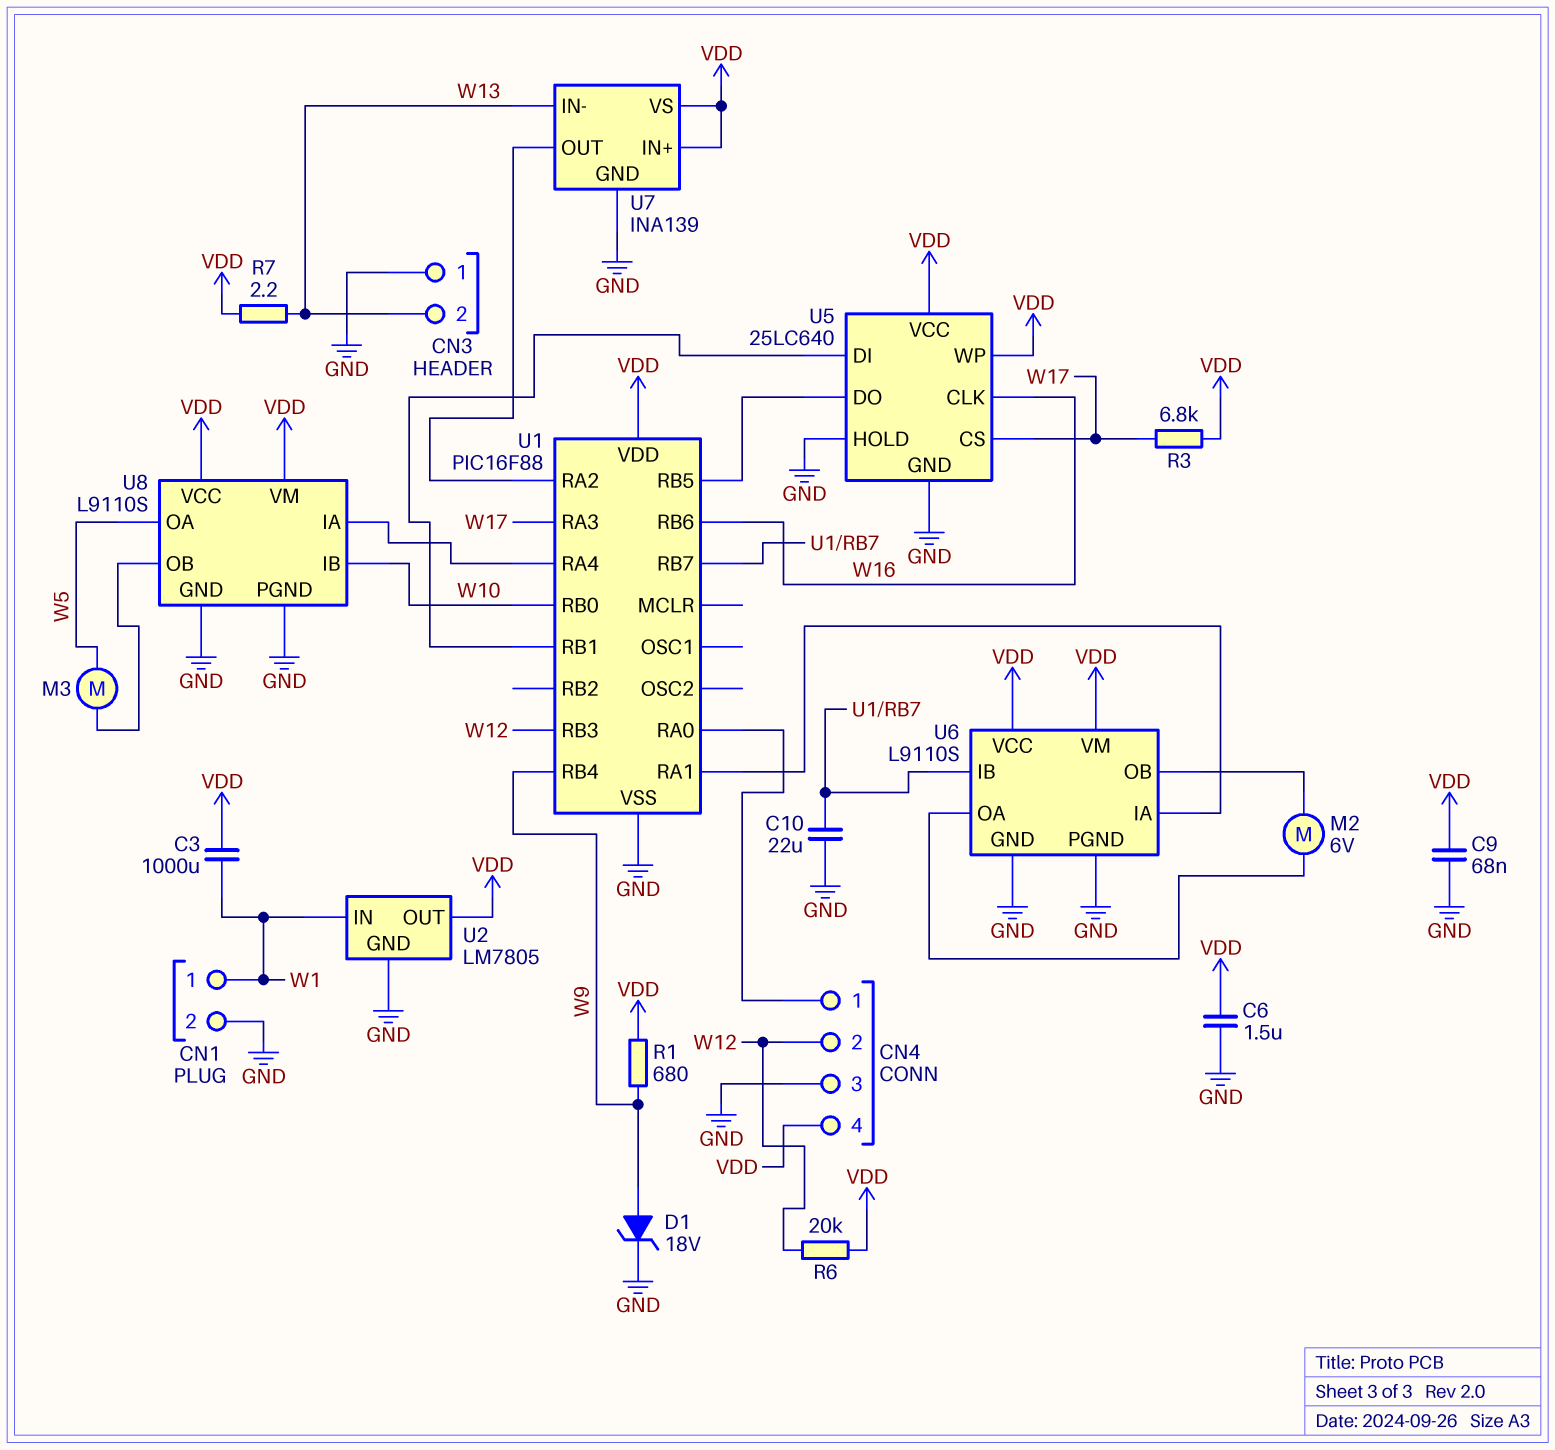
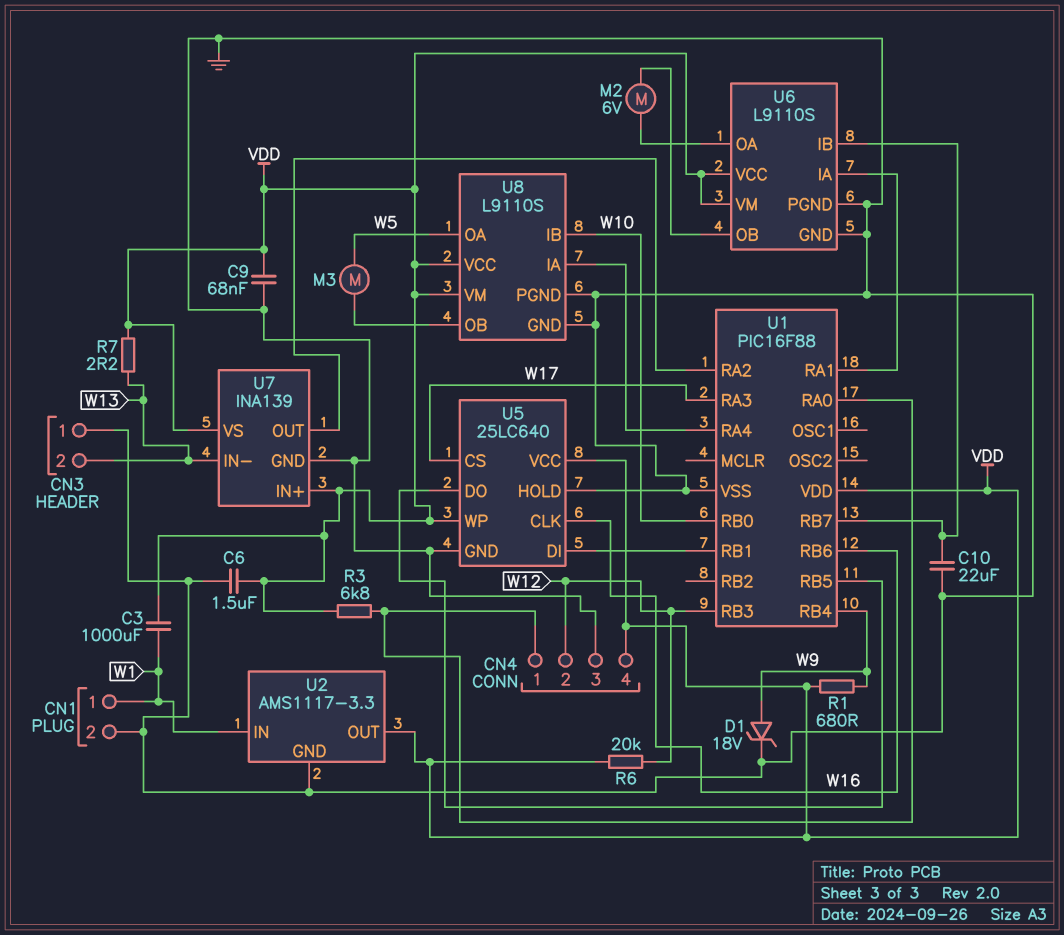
R3: 6.8k (VDD, W17) -> 6.8k (CN4/1, VDD)
U2: LM7805 -> AMS1117-3.3

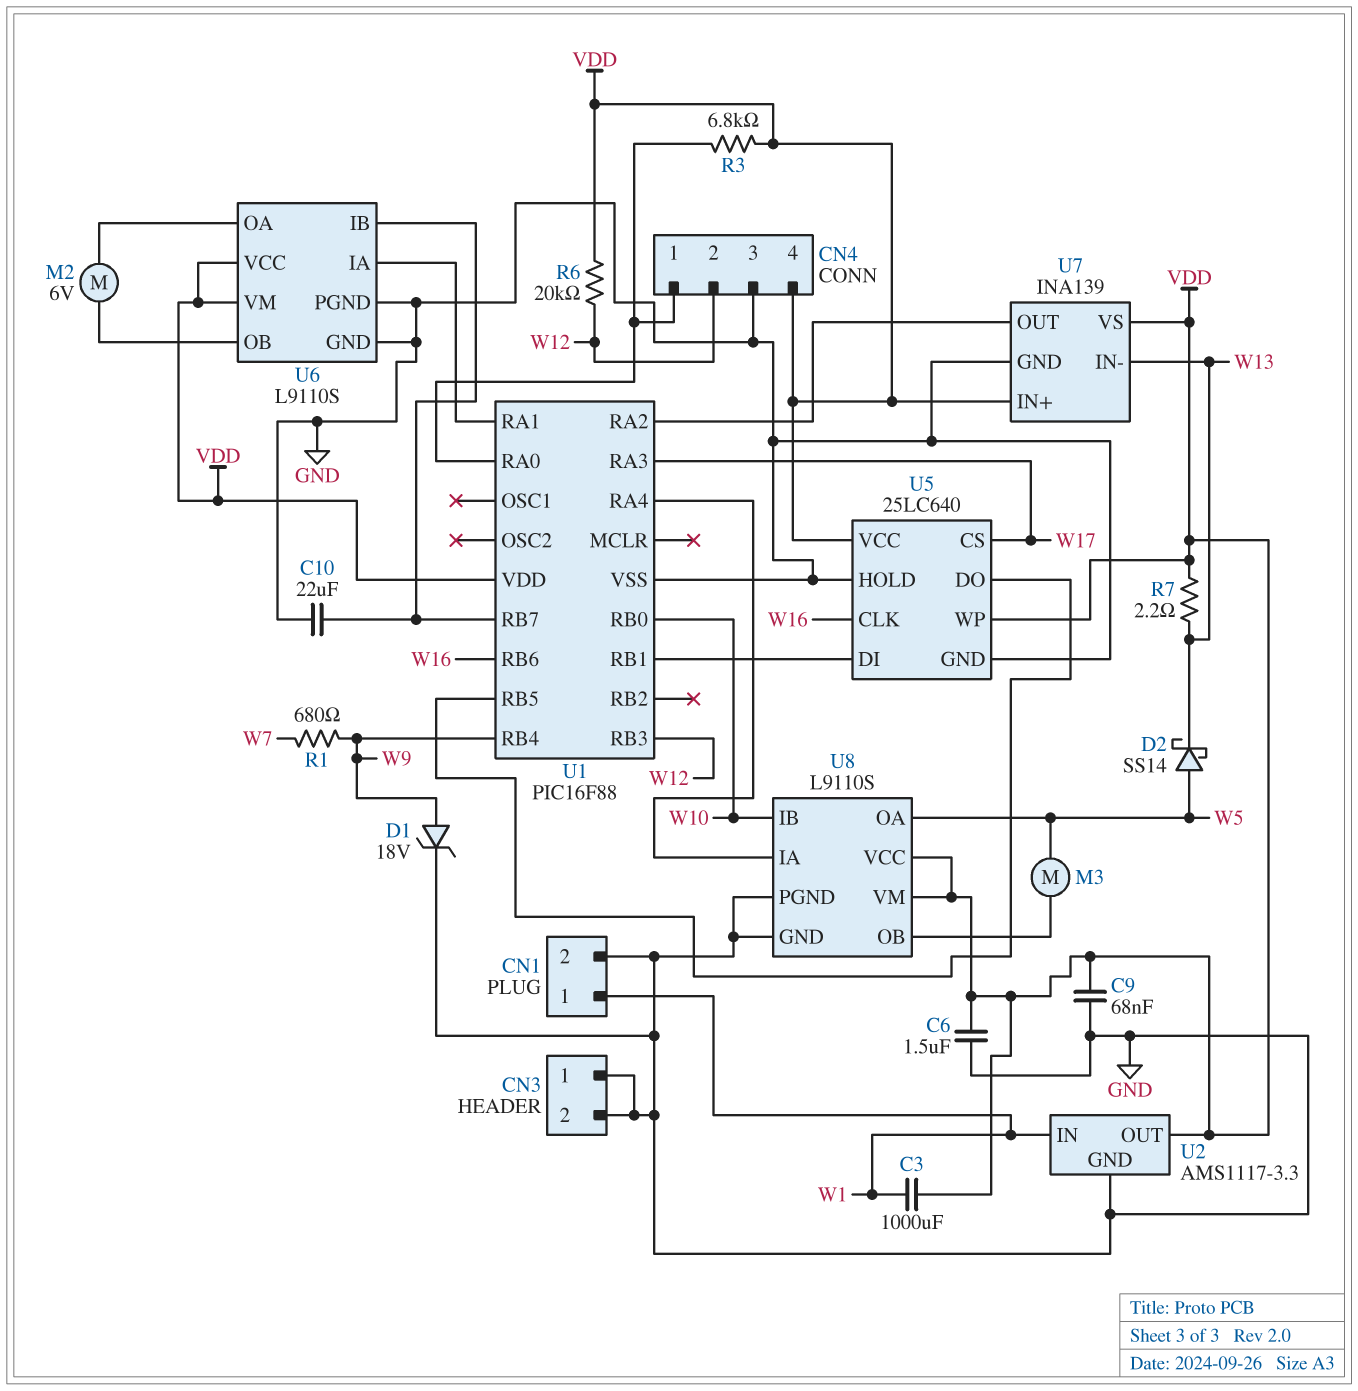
CN3 pin 2: W13 -> GND
D2: none -> schottky SS14 (A W5, K W13)
R1: 680 (VDD, W9) -> 680 (W7, W9)

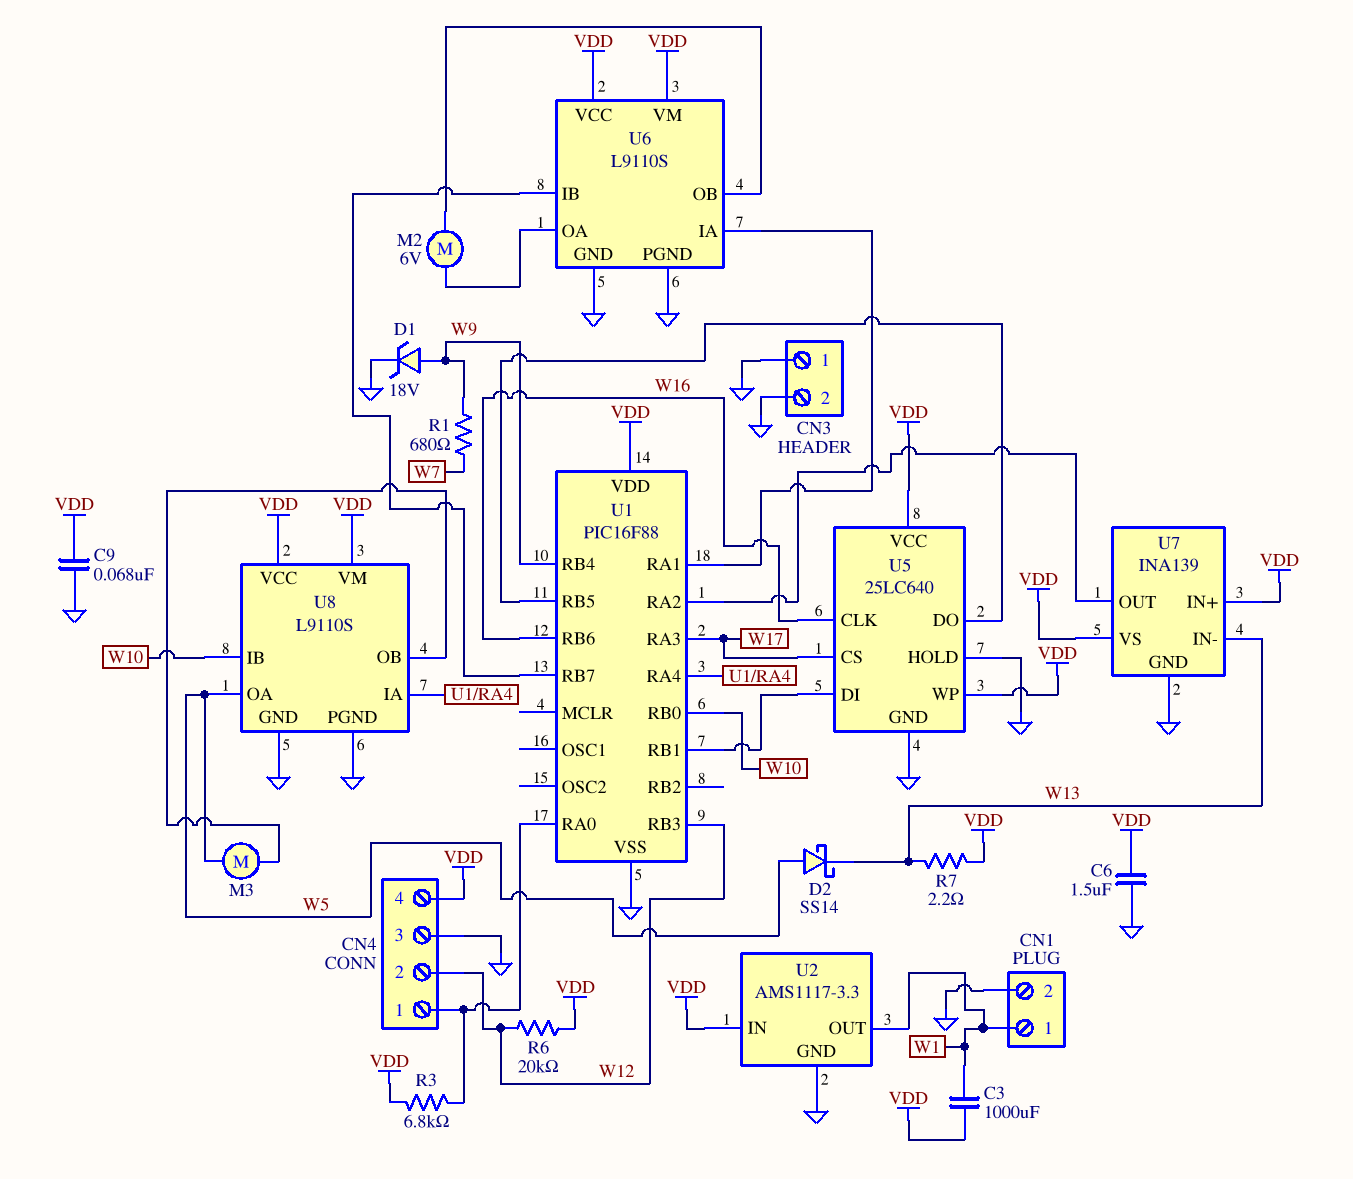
C10: 22uF (GND, U1/RB7) -> none
U2 pin IN: W1 -> VDD
U2 pin OUT: VDD -> W1

